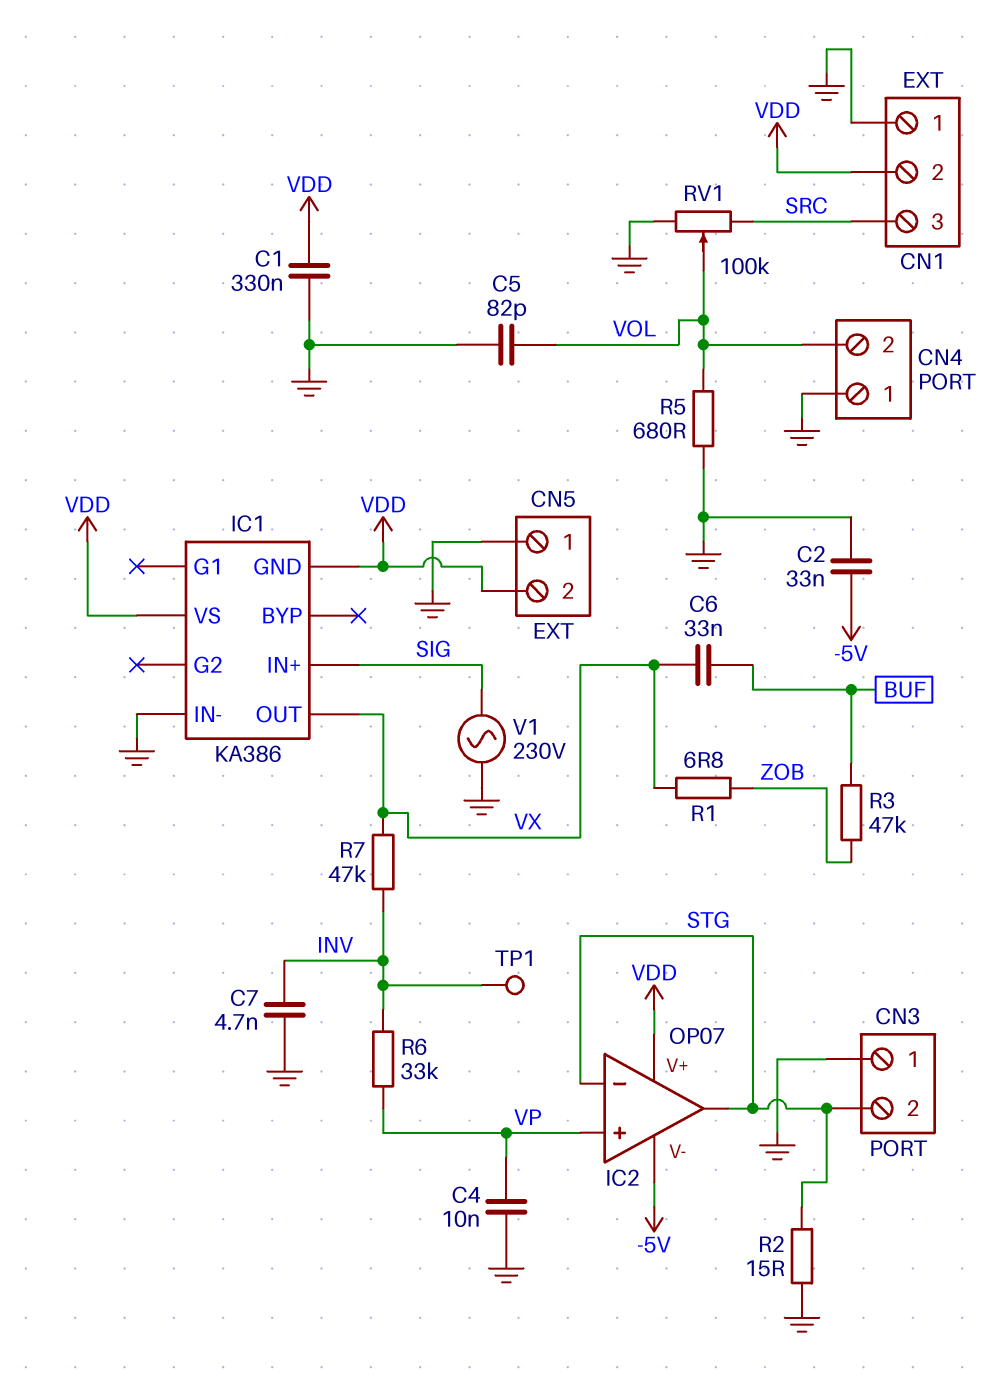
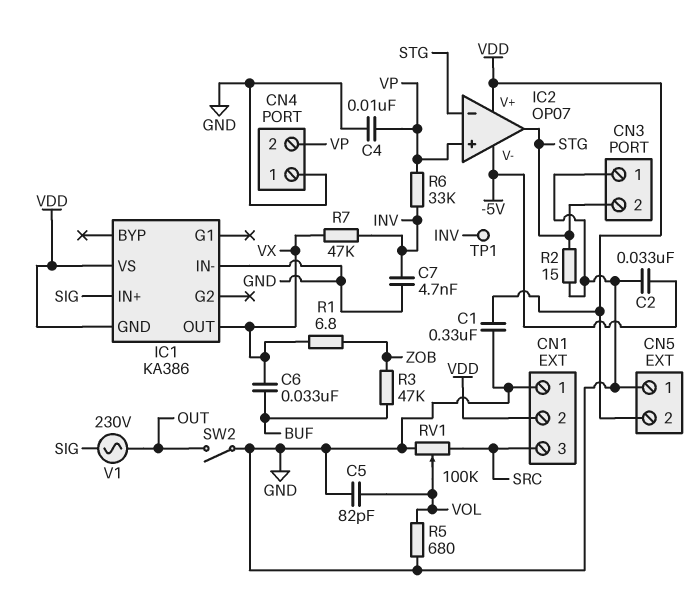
CN4 pin 2: VOL -> VP
SW2: none -> switch (GND, OUT)
V1: AC 230V (GND, SIG) -> AC 230V (OUT, SIG)

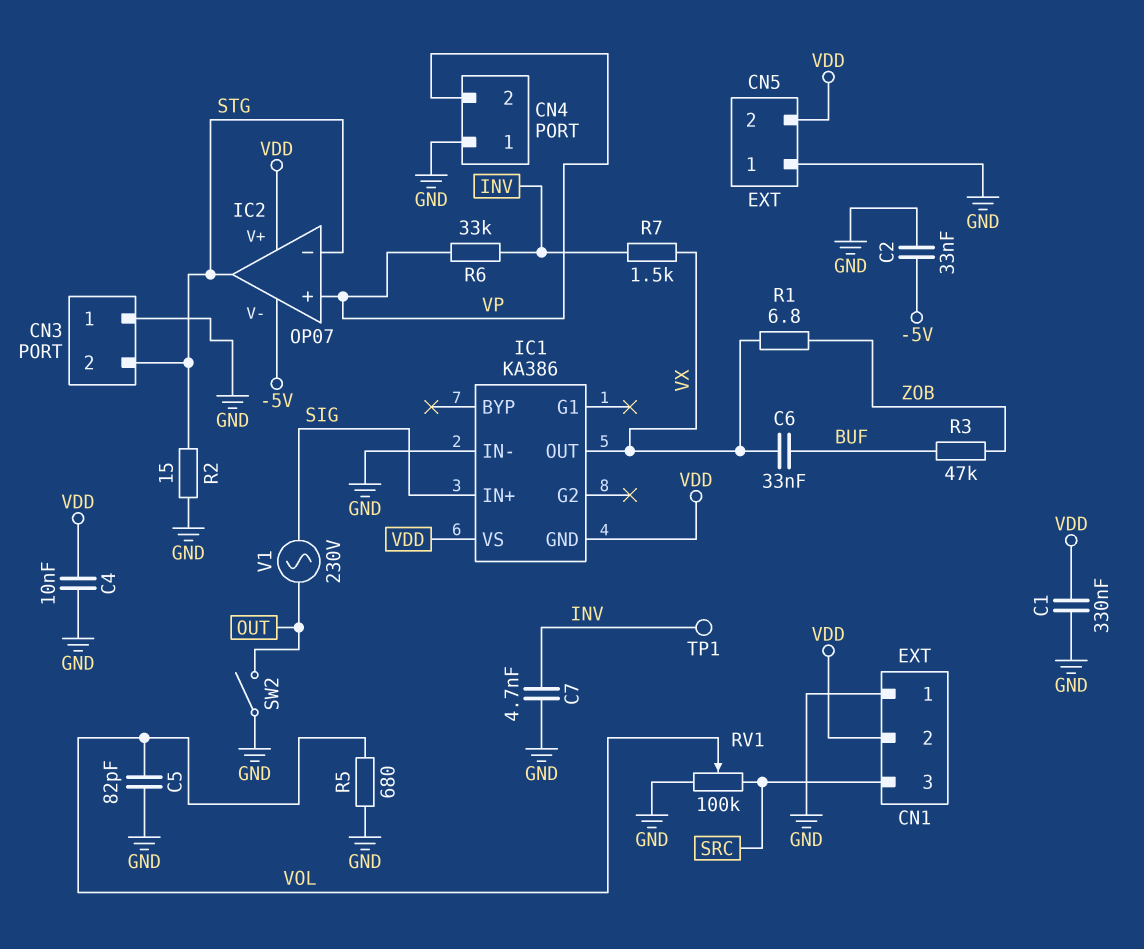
C4: 10nF (GND, VP) -> 10nF (GND, VDD)
R7: 47k (INV, VX) -> 1.5k (INV, VX)

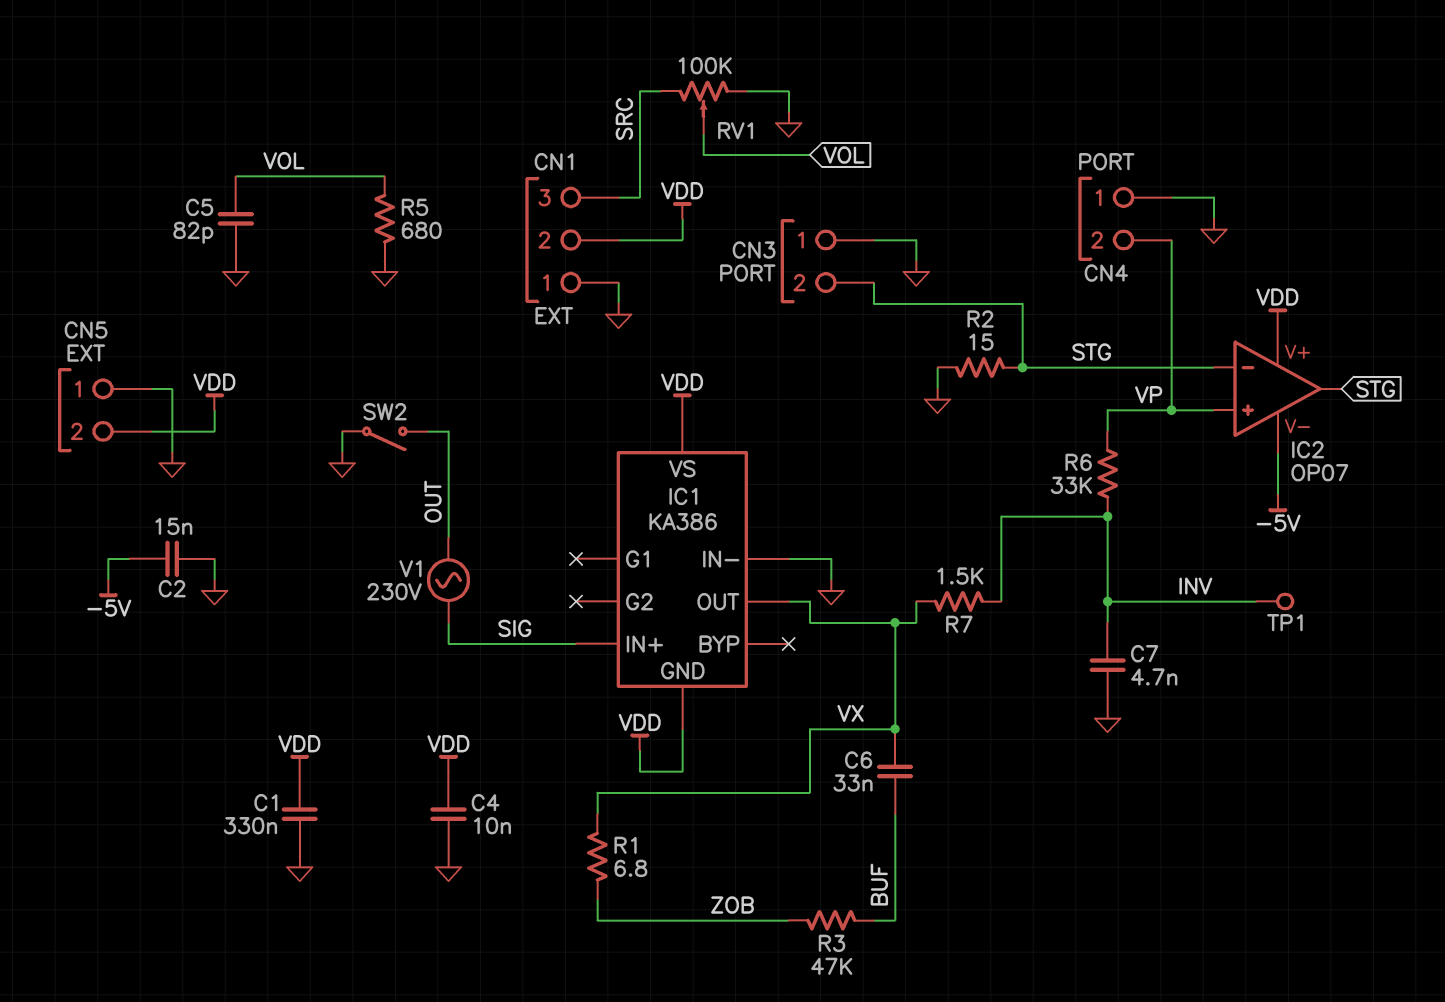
C2: 33nF (-5V, GND) -> 15nF (-5V, GND)

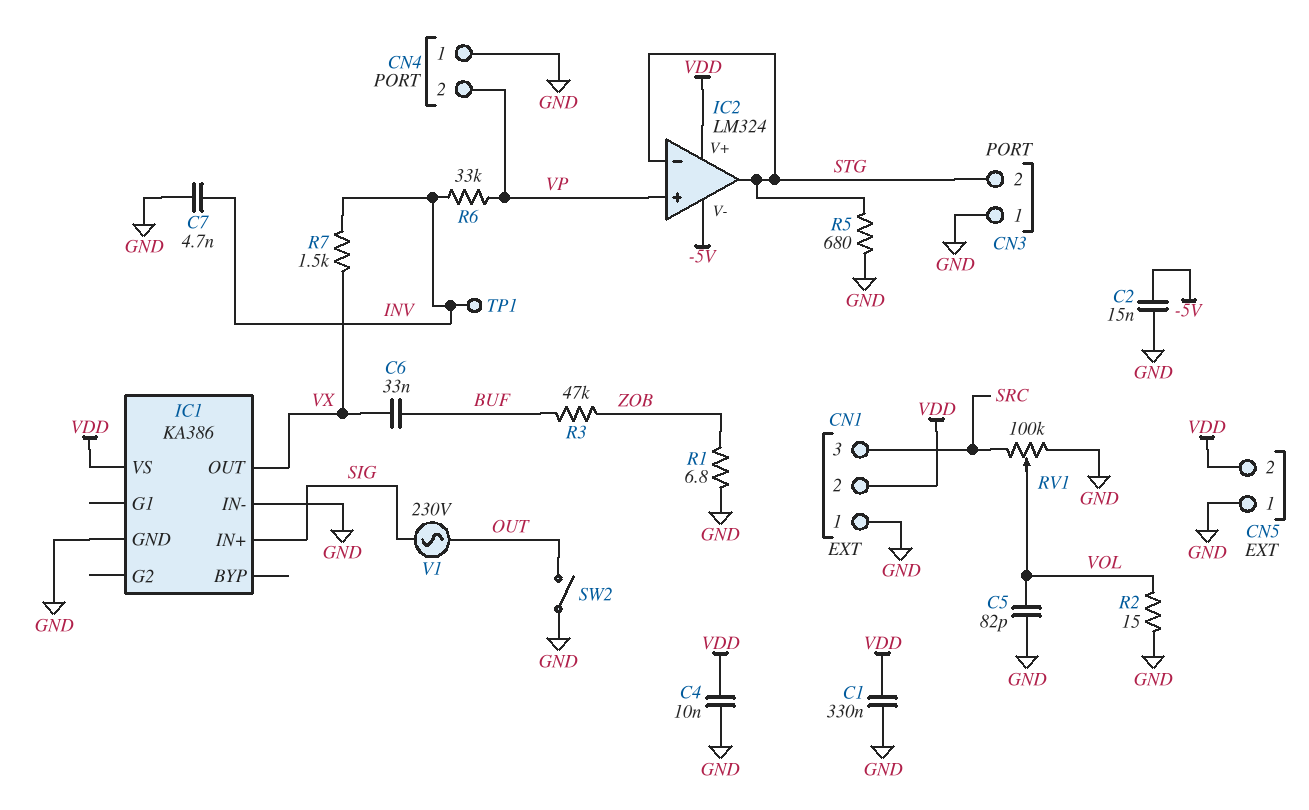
IC1 pin GND: VDD -> GND
IC2: OP07 -> LM324
R1: 6.8 (VX, ZOB) -> 6.8 (GND, ZOB)
R2: 15 (GND, STG) -> 15 (GND, VOL)
R5: 680 (GND, VOL) -> 680 (GND, STG)

